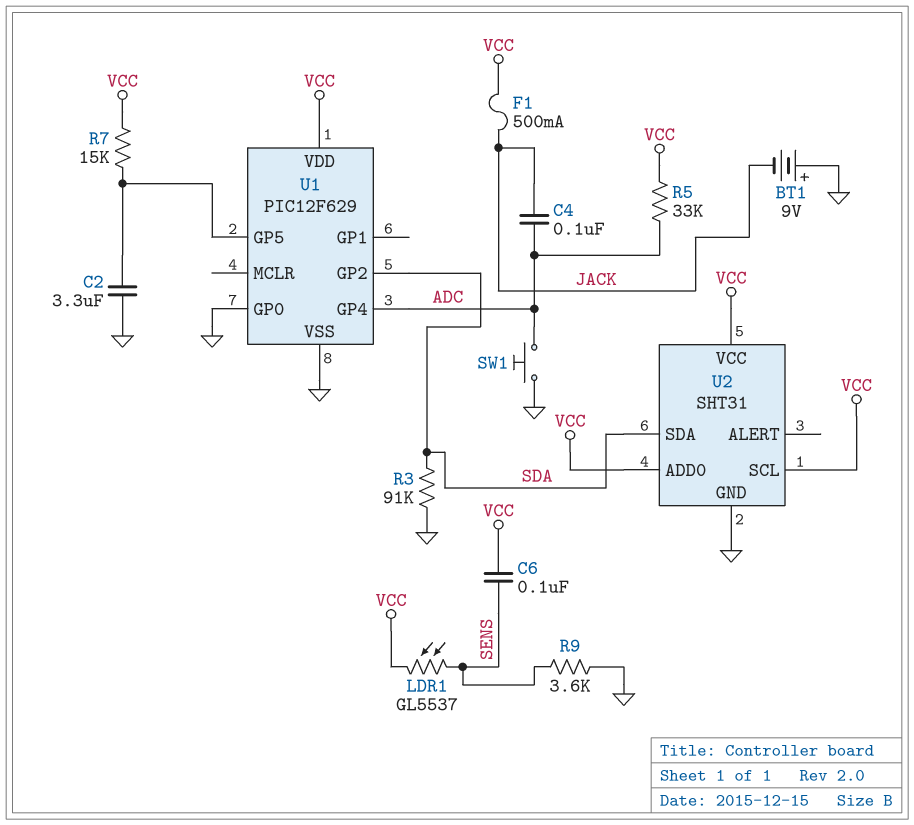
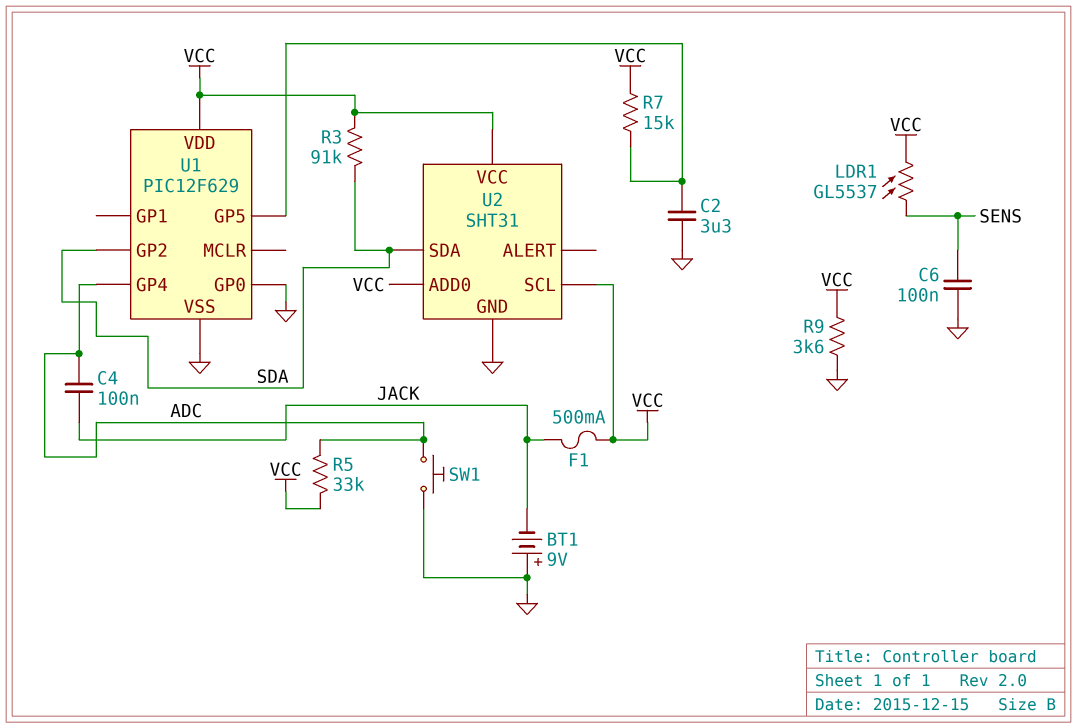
C6: 100nF (SENS, VCC) -> 100nF (GND, SENS)
R3: 91k (GND, SDA) -> 91k (SDA, VCC)
R9: 3.6k (GND, SENS) -> 3.6k (GND, VCC)

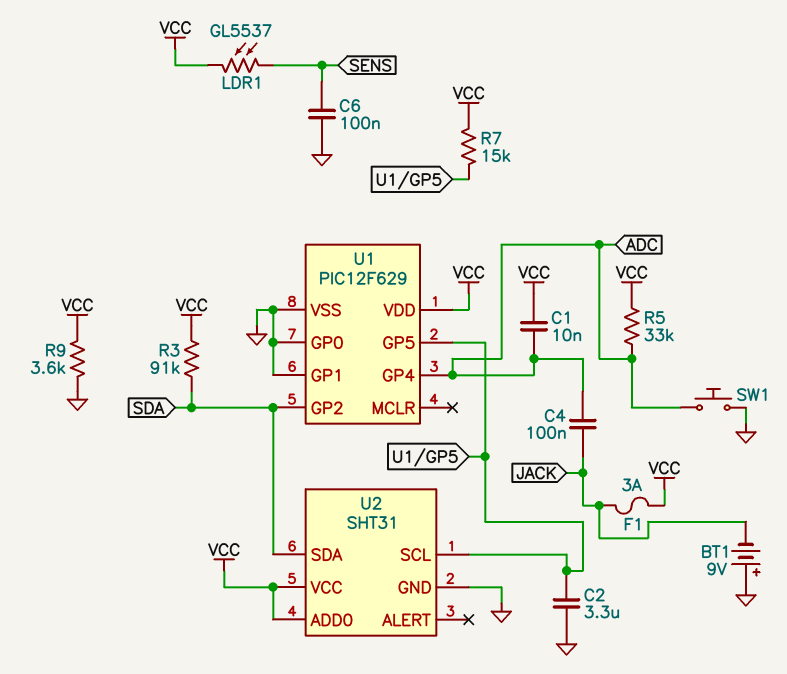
C1: none -> 10nF (ADC, VCC)
F1: 500mA (JACK, VCC) -> 3A (JACK, VCC)
U1 pin GP1: none -> GND
U2 pin SCL: VCC -> U1/GP5

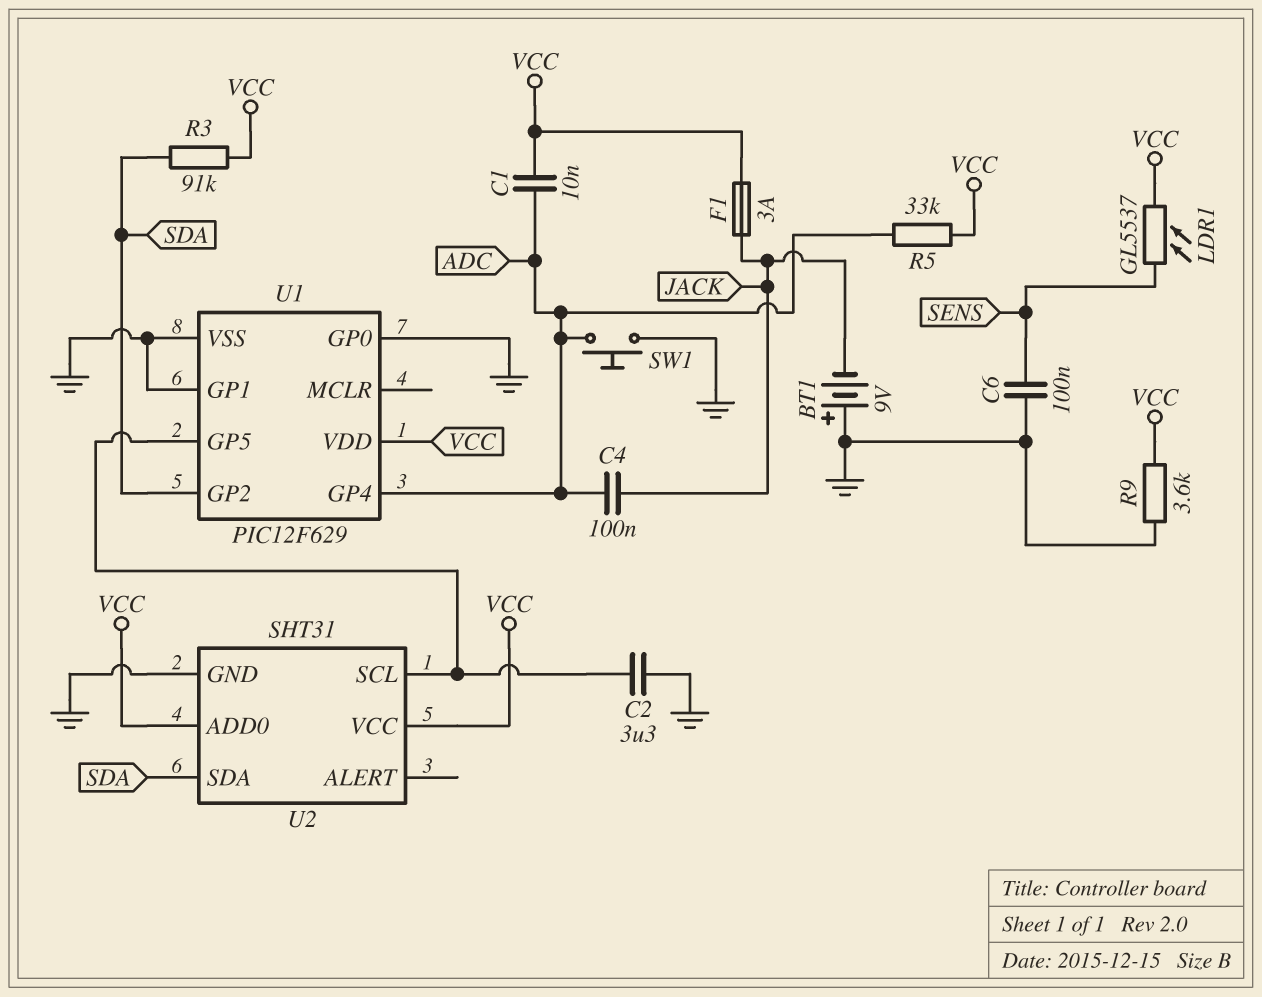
R7: 15k (U1/GP5, VCC) -> none

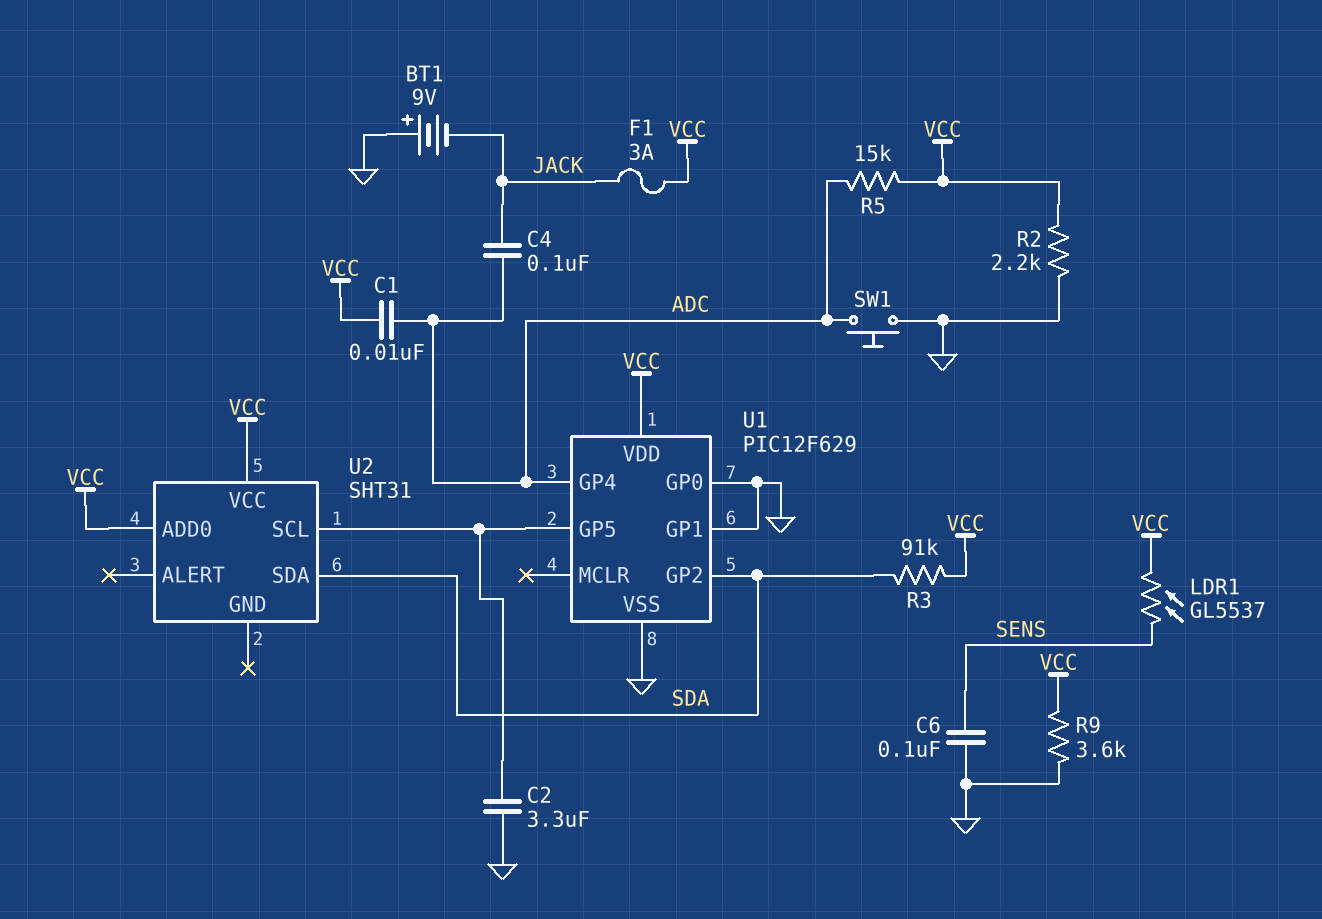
R2: none -> 2.2k (GND, VCC)
R5: 33k (ADC, VCC) -> 15k (ADC, VCC)
U2 pin GND: GND -> none

